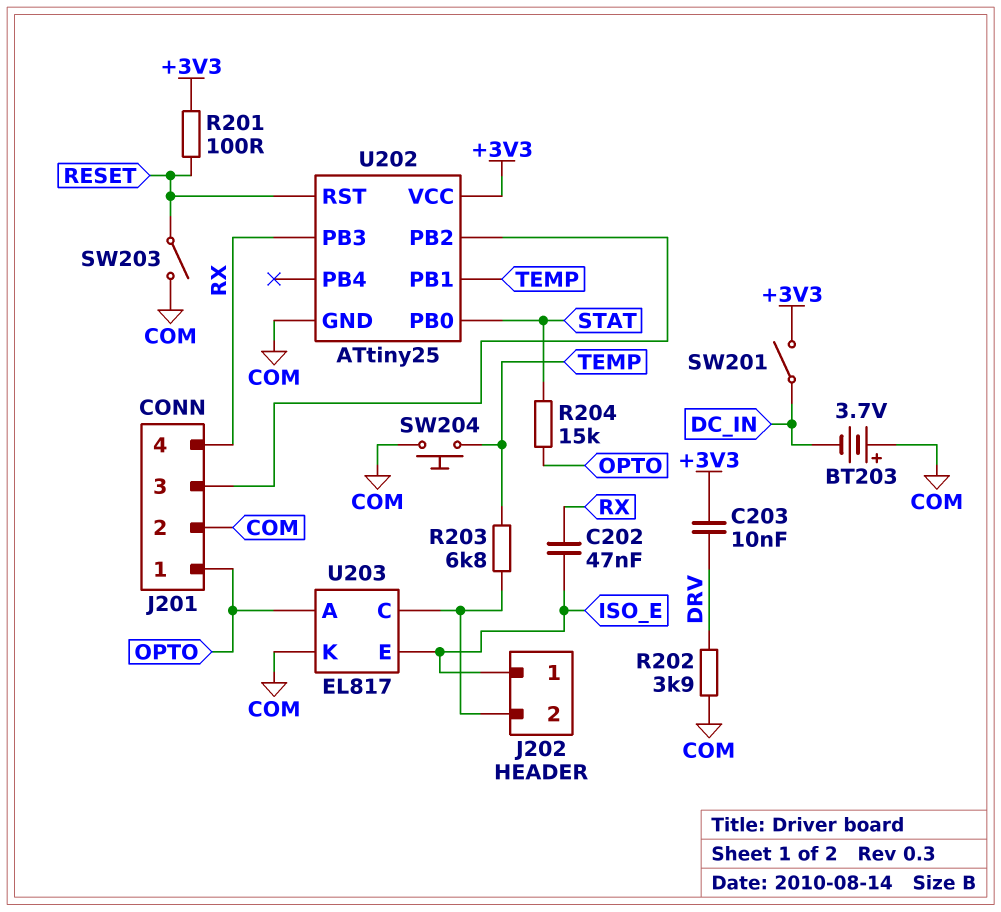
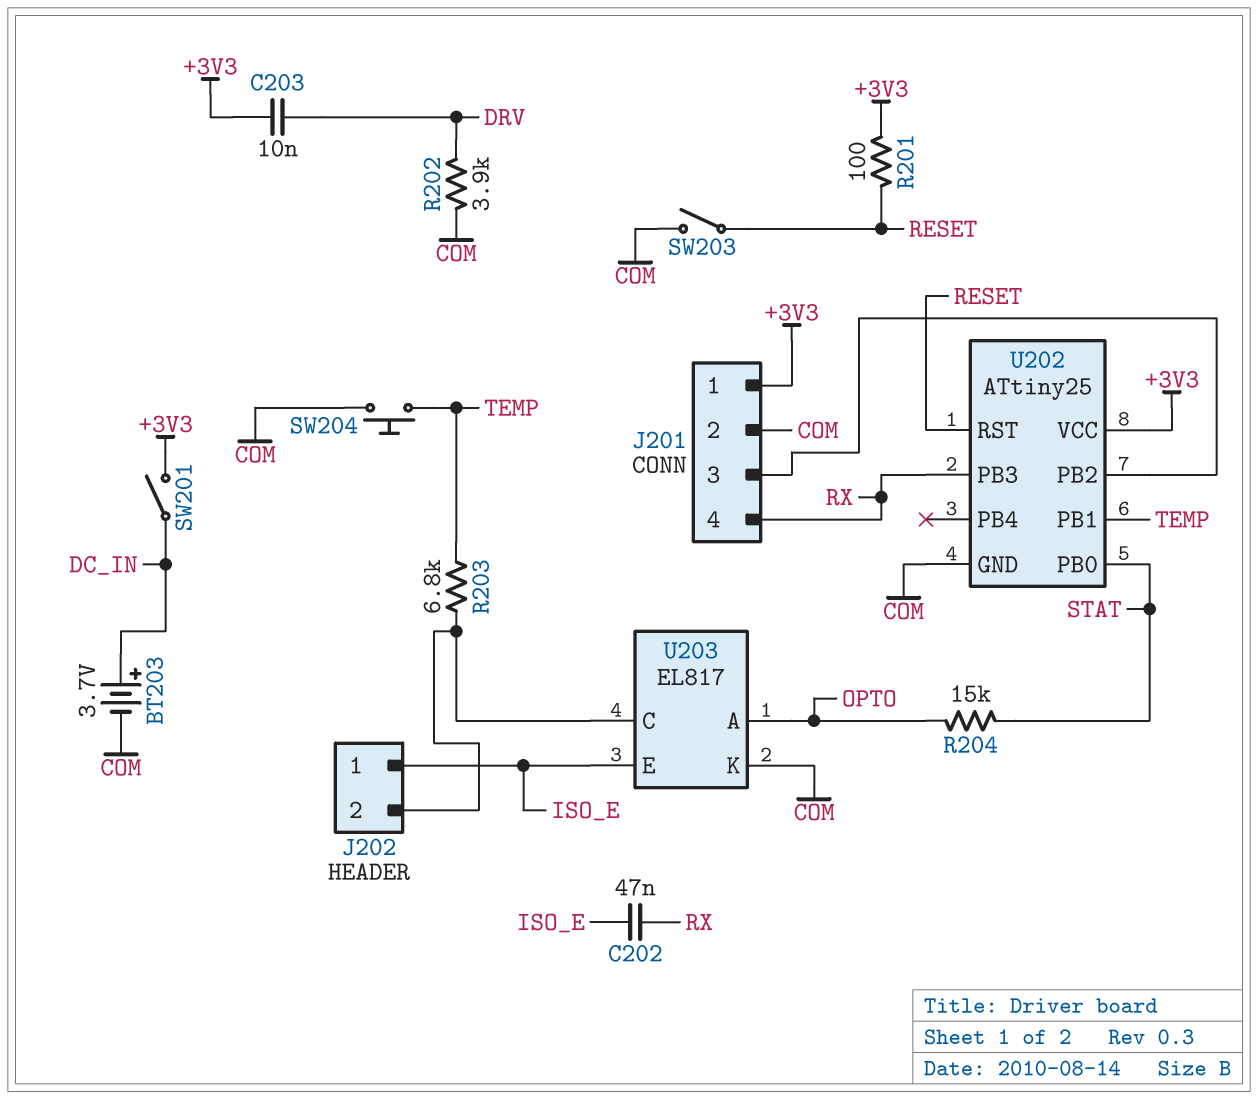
BT203: 3.7V (plus COM, minus DC_IN) -> 3.7V (plus DC_IN, minus COM)
J201 pin 1: OPTO -> +3V3

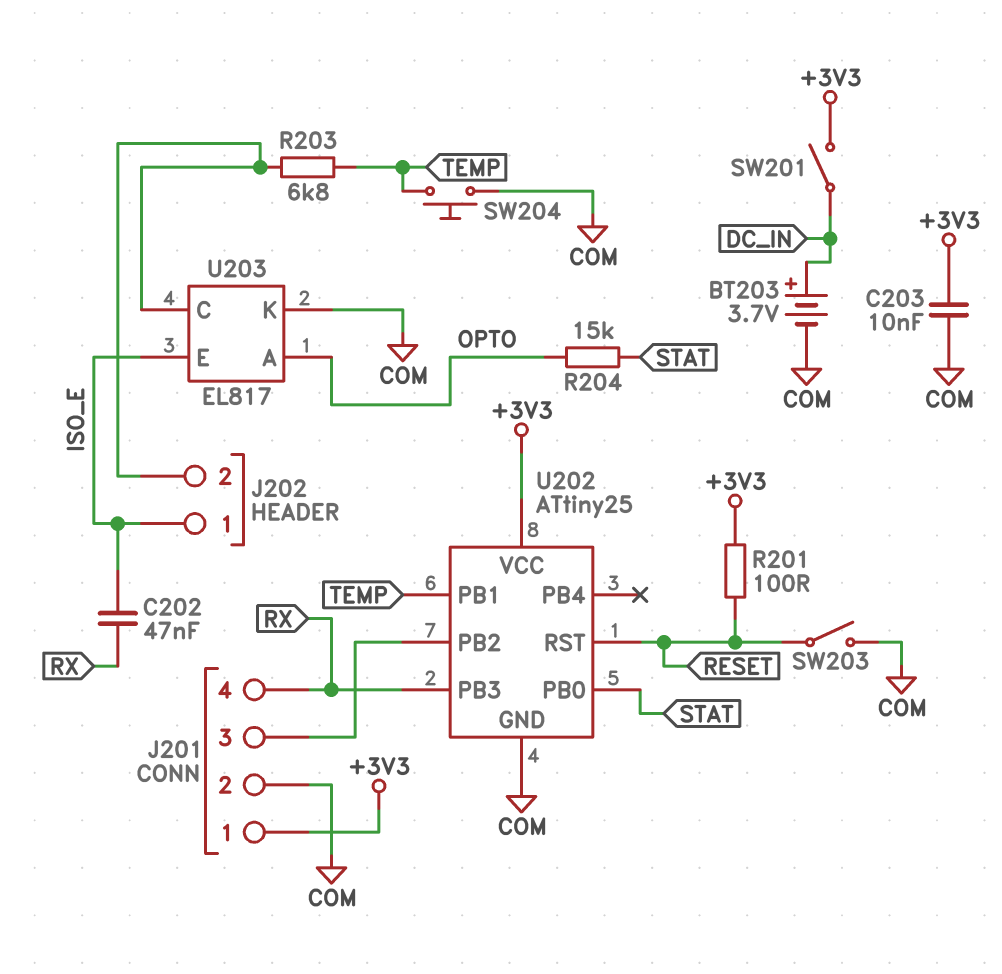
C203: 10nF (+3V3, DRV) -> 10nF (+3V3, COM)
R202: 3.9k (COM, DRV) -> none

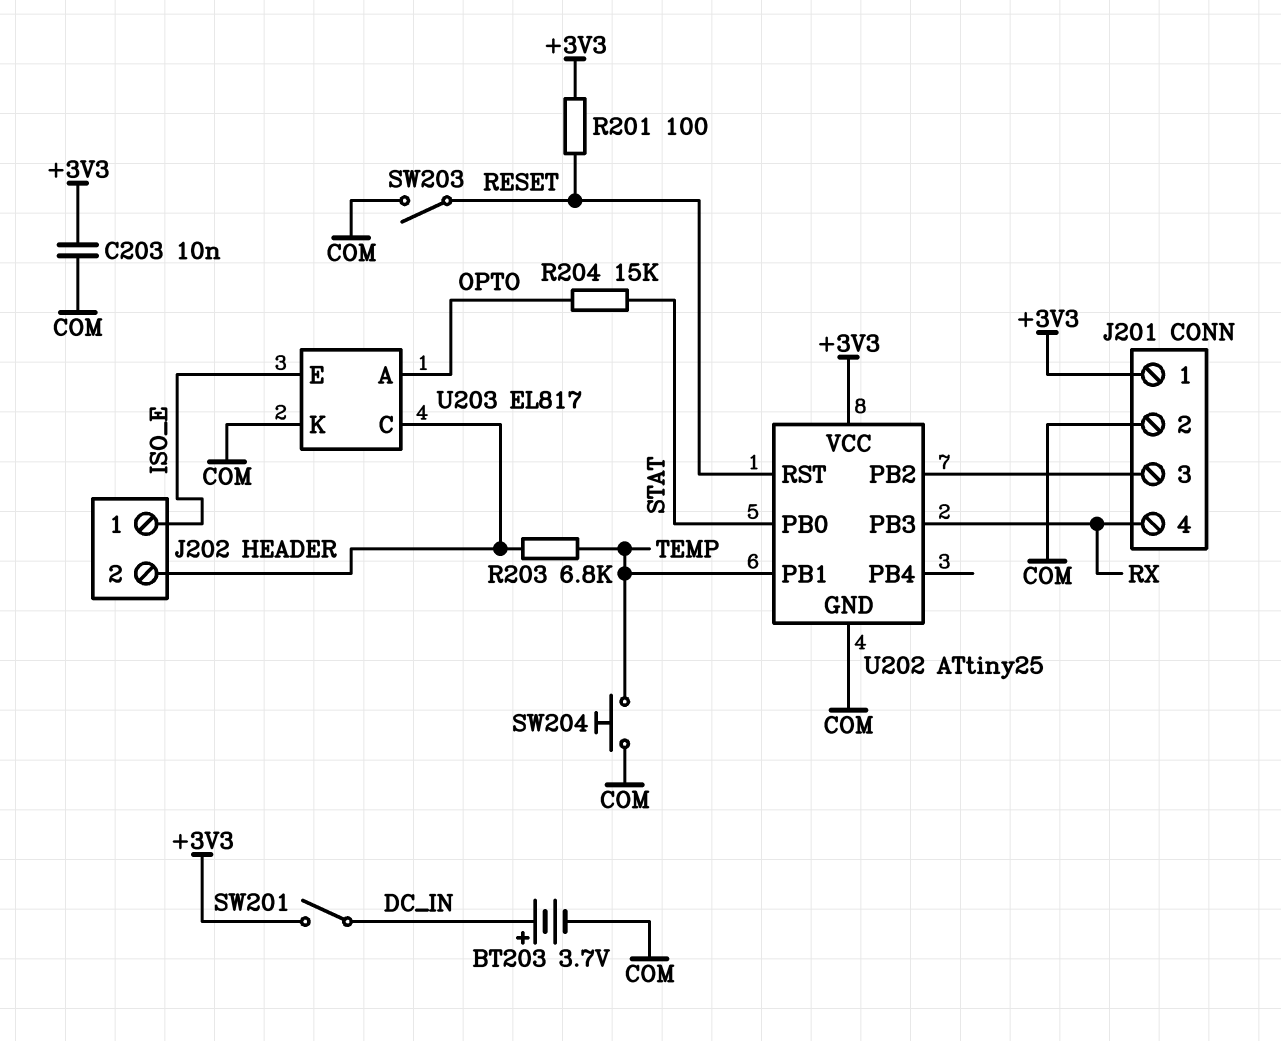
C202: 47nF (ISO_E, RX) -> none

